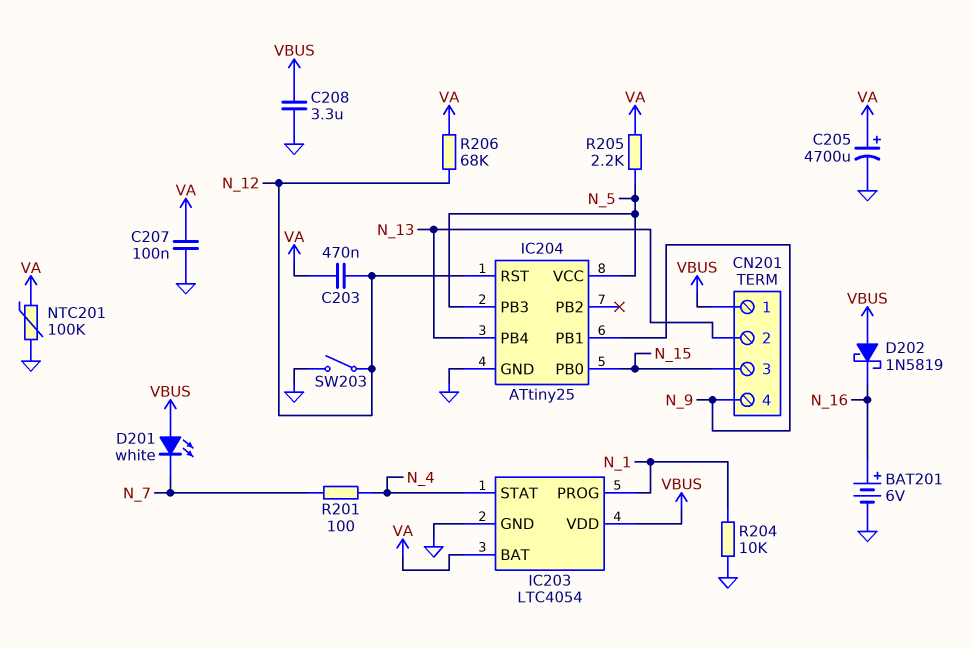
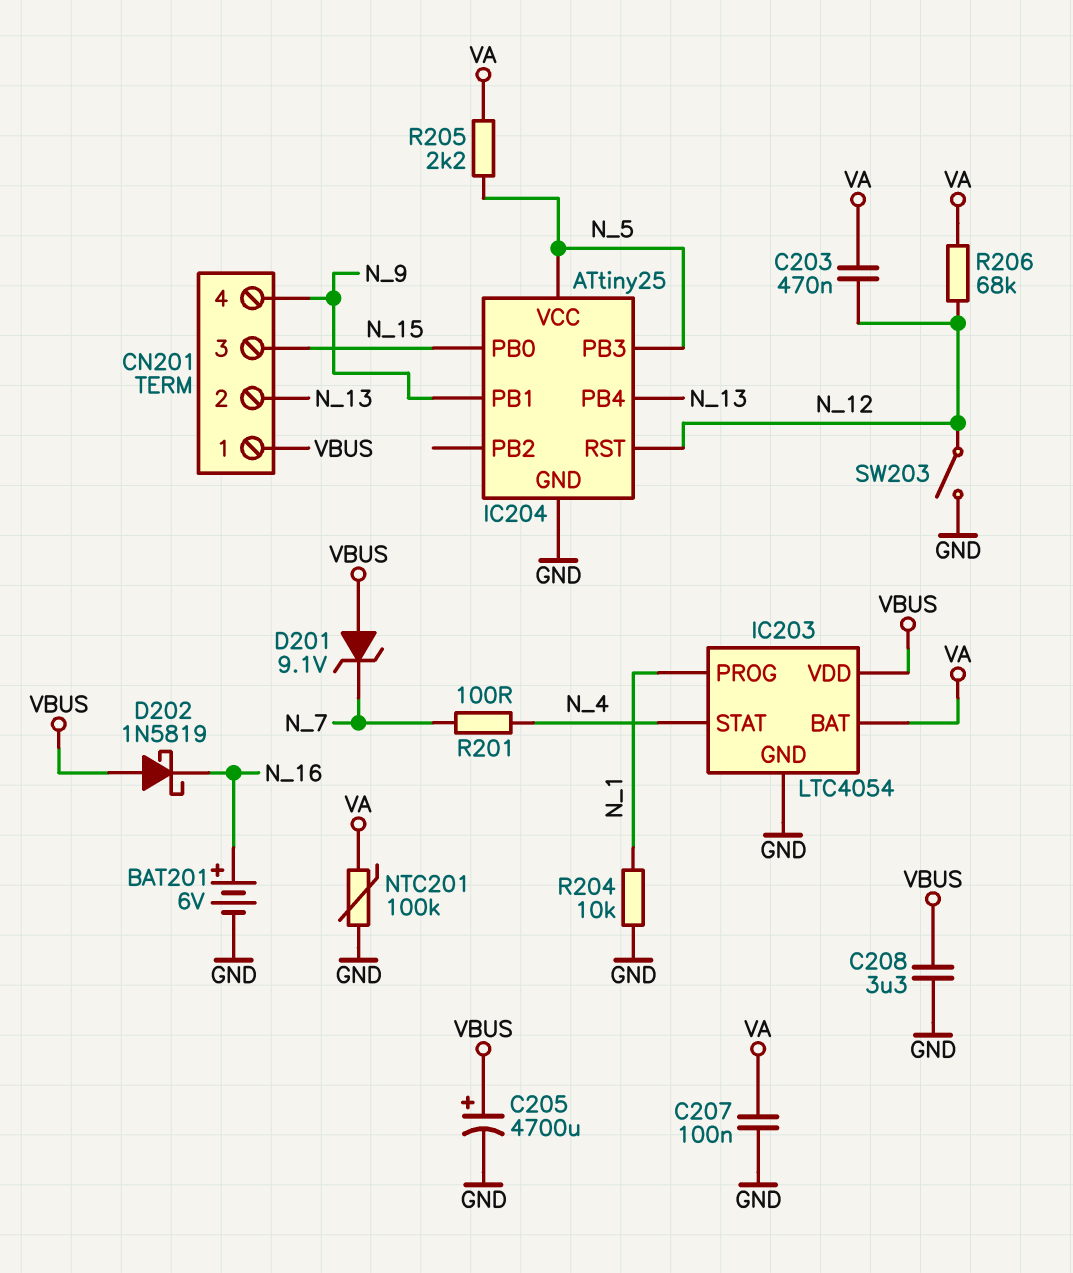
C205: 4700uF (plus VA, minus GND) -> 4700uF (plus VBUS, minus GND)
D201: LED white (A VBUS, K N_7) -> zener 9.1V (A VBUS, K N_7)

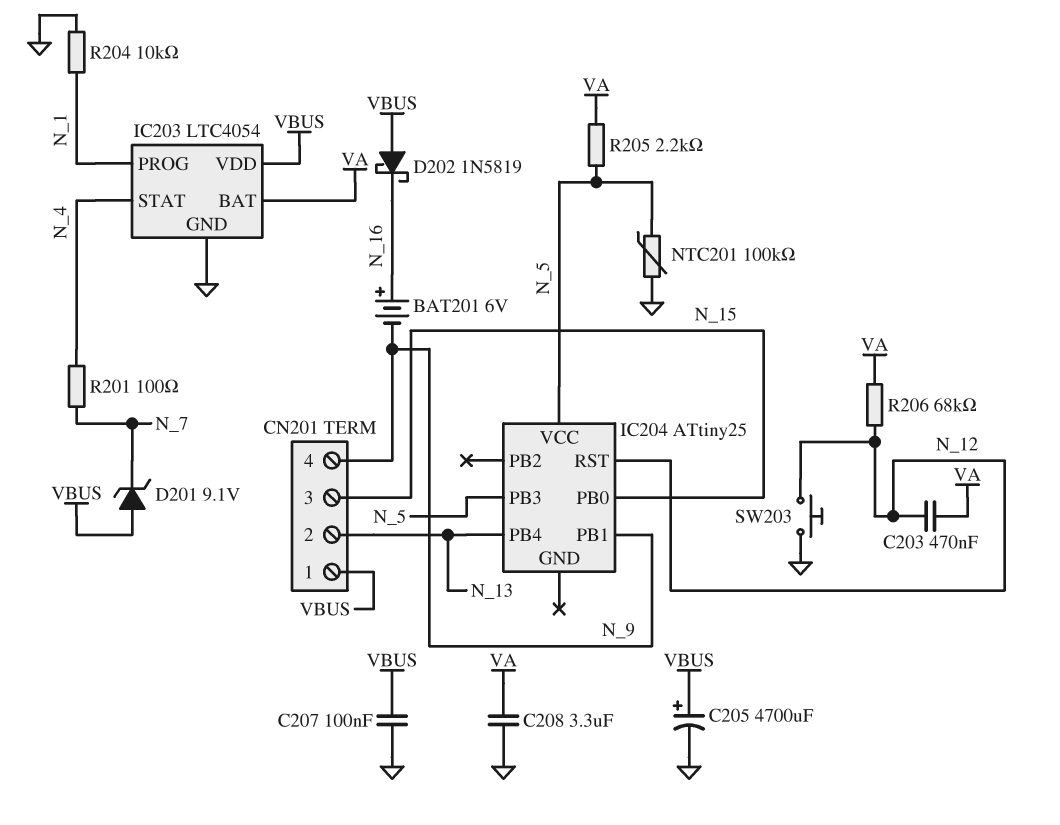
BAT201: 6V (plus N_16, minus GND) -> 6V (plus N_16, minus N_9)
C207: 100nF (GND, VA) -> 100nF (GND, VBUS)
C208: 3.3uF (GND, VBUS) -> 3.3uF (GND, VA)
IC204 pin GND: GND -> none
NTC201: 100k (GND, VA) -> 100k (GND, N_5)
SW203: switch (GND, N_12) -> button (GND, N_12)

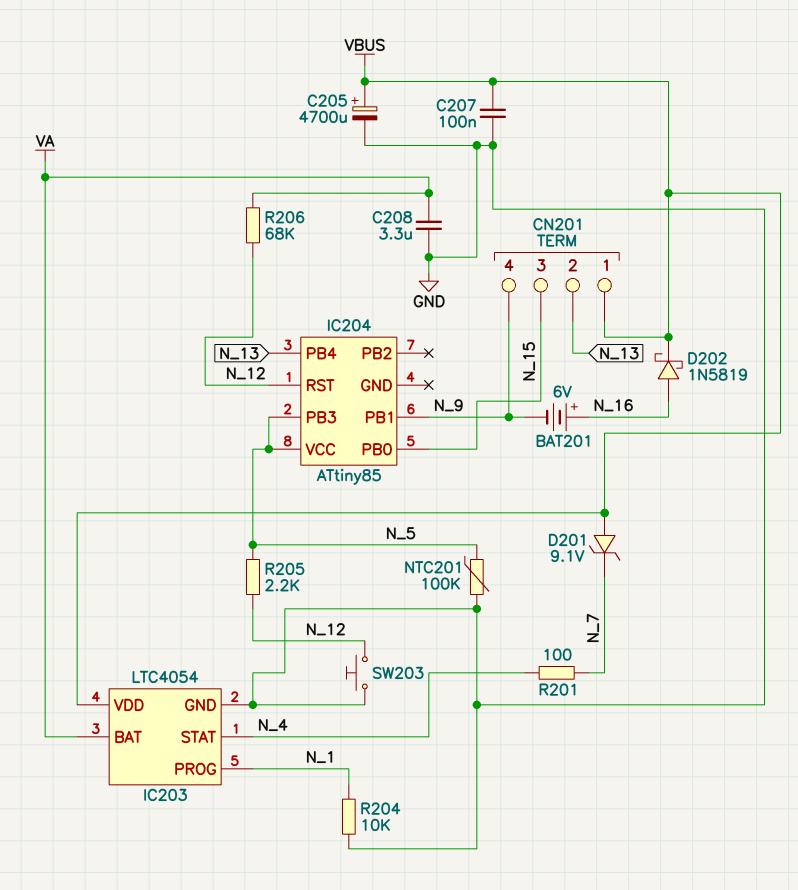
C203: 470nF (N_12, VA) -> none
D202: schottky 1N5819 (A VBUS, K N_16) -> schottky 1N5819 (A N_16, K VBUS)
IC204: ATtiny25 -> ATtiny85
R205: 2.2k (N_5, VA) -> 2.2k (N_5, N_12)

